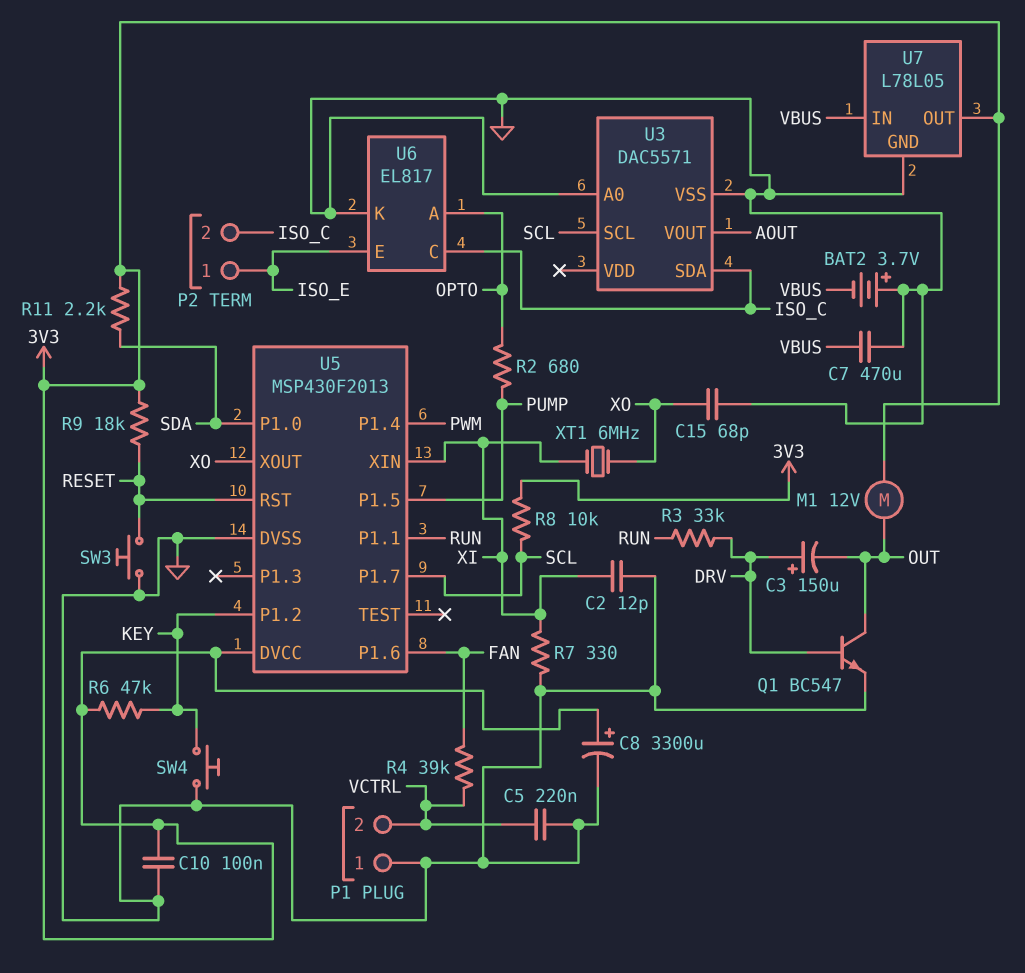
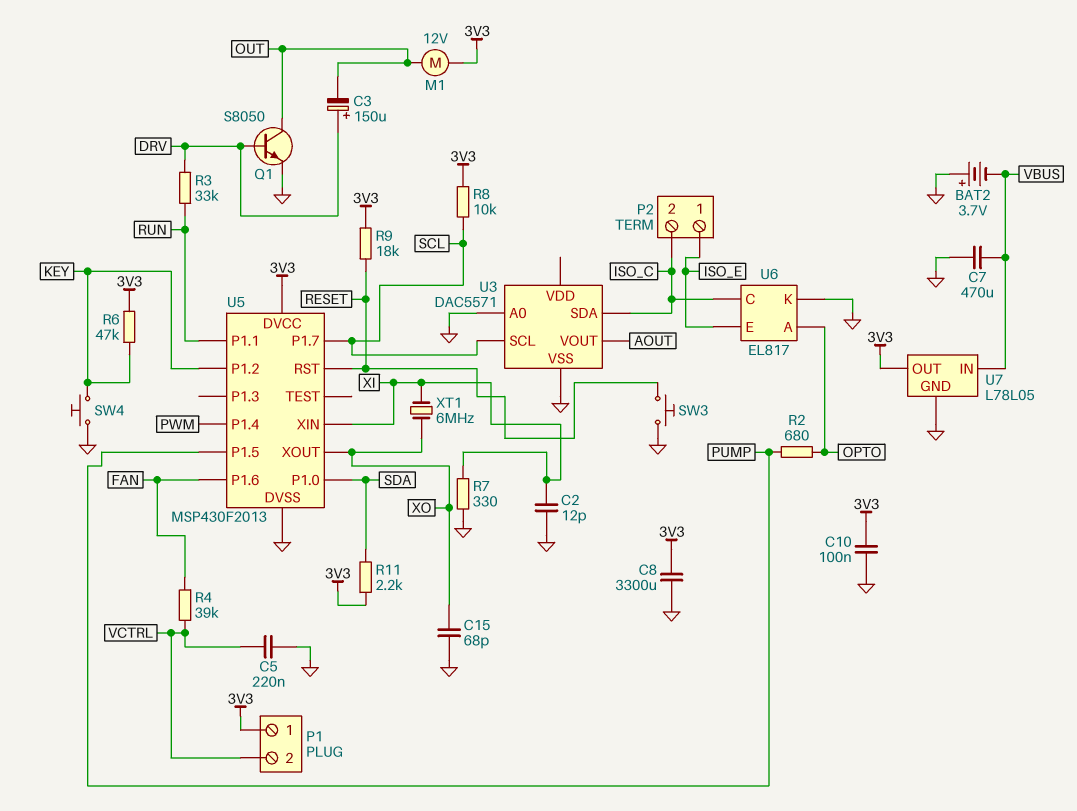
C8: 3300uF (plus 3V3, minus GND) -> 3300uF (3V3, GND)
P1 pin 1: GND -> 3V3
Q1: NPN BC547 (B DRV, C OUT, E GND) -> NPN S8050 (B DRV, C OUT, E GND)

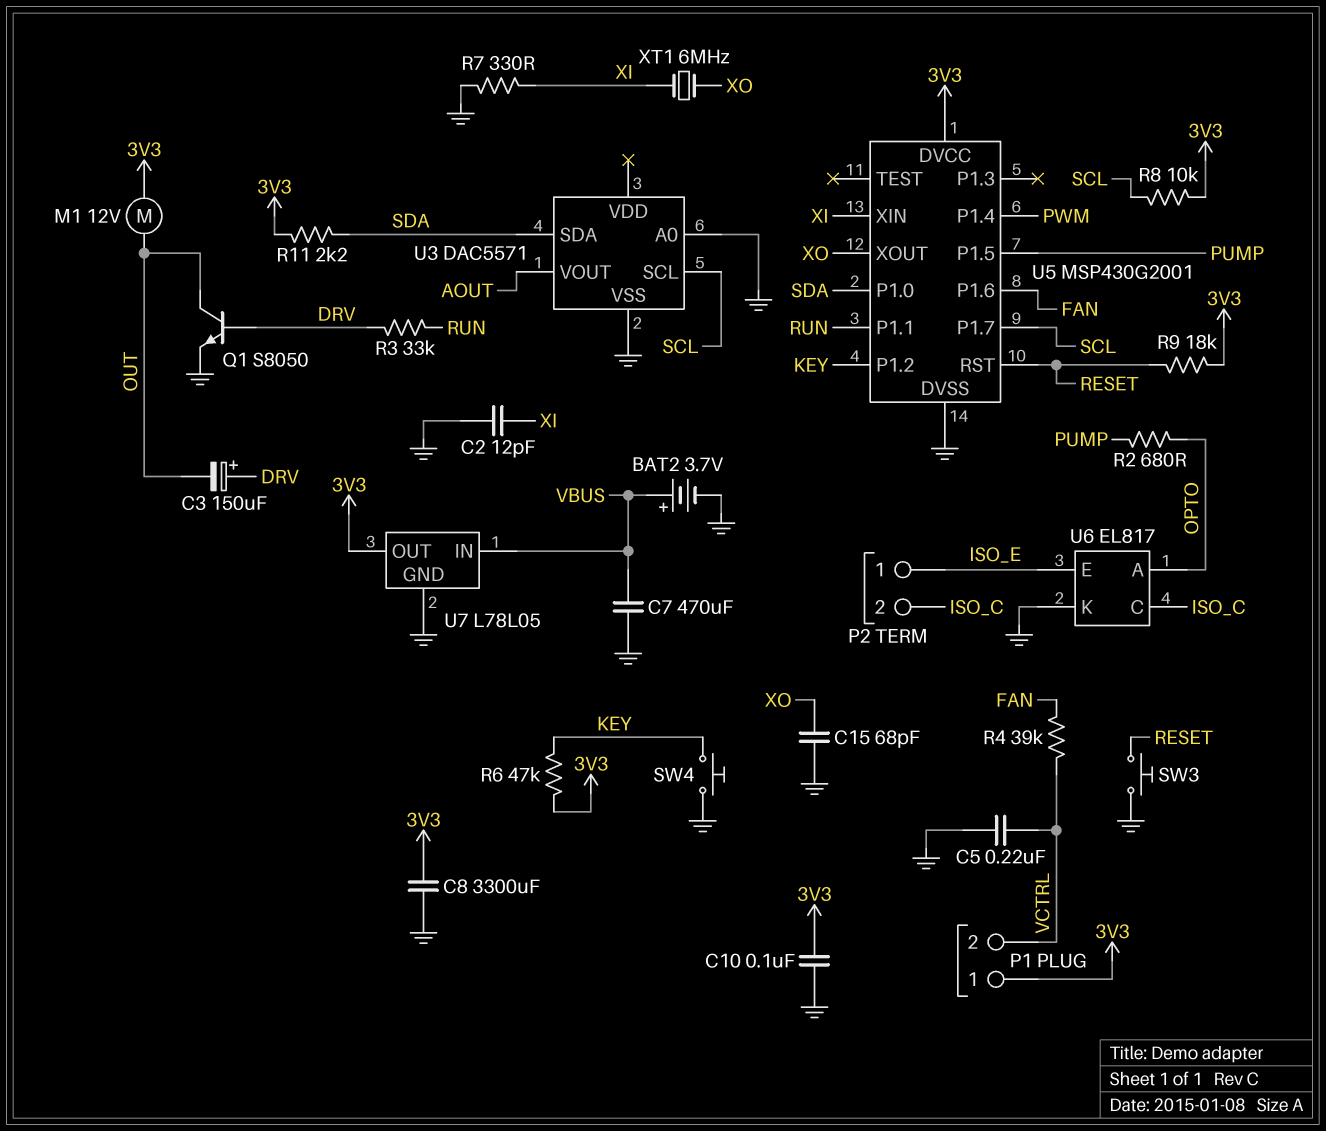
BAT2: 3.7V (plus GND, minus VBUS) -> 3.7V (plus VBUS, minus GND)
U3 pin SDA: ISO_C -> SDA
U5: MSP430F2013 -> MSP430G2001

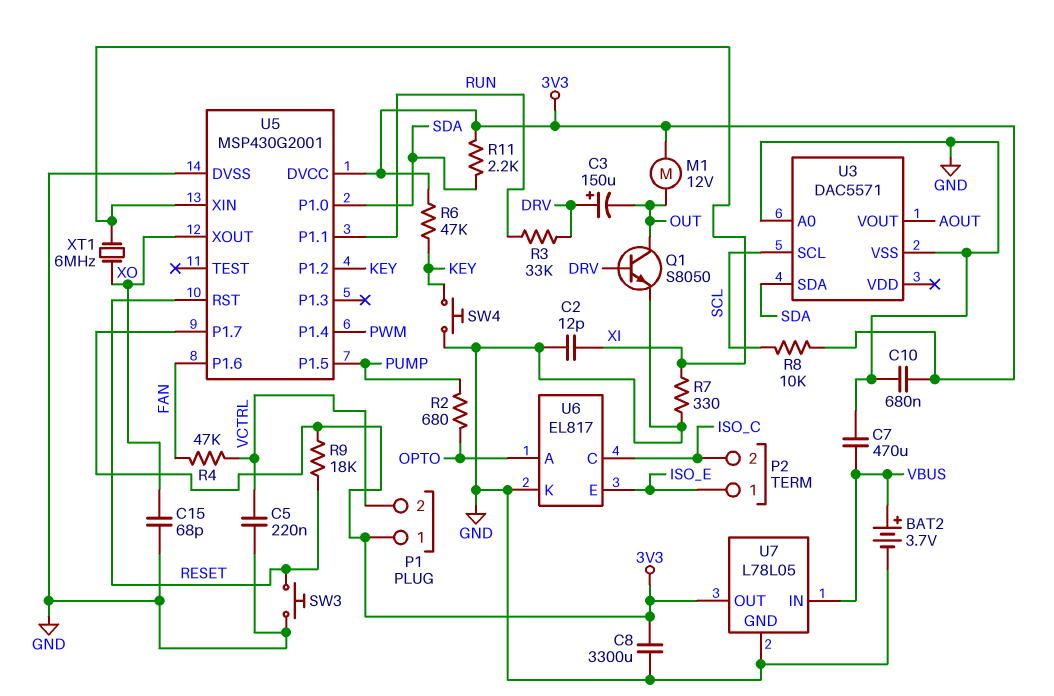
C10: 100nF (3V3, GND) -> 680nF (3V3, GND)
R4: 39k (FAN, VCTRL) -> 47k (FAN, VCTRL)
U5 pin P1.7: SCL -> 3V3

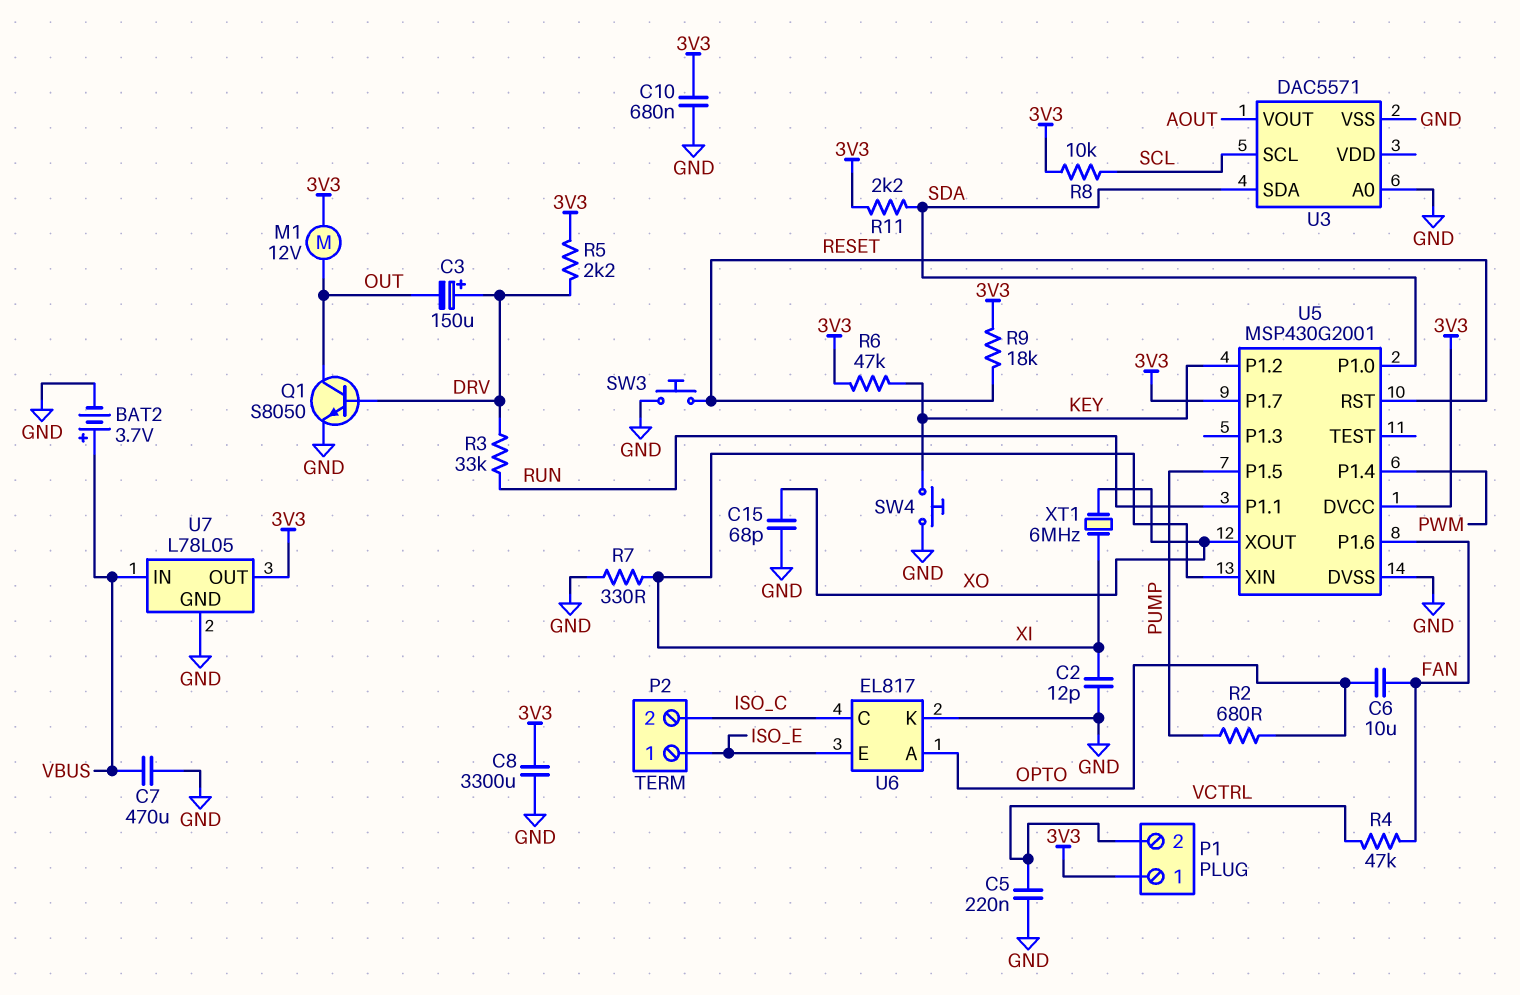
C6: none -> 10uF (FAN, OPTO)
R5: none -> 2.2k (3V3, DRV)

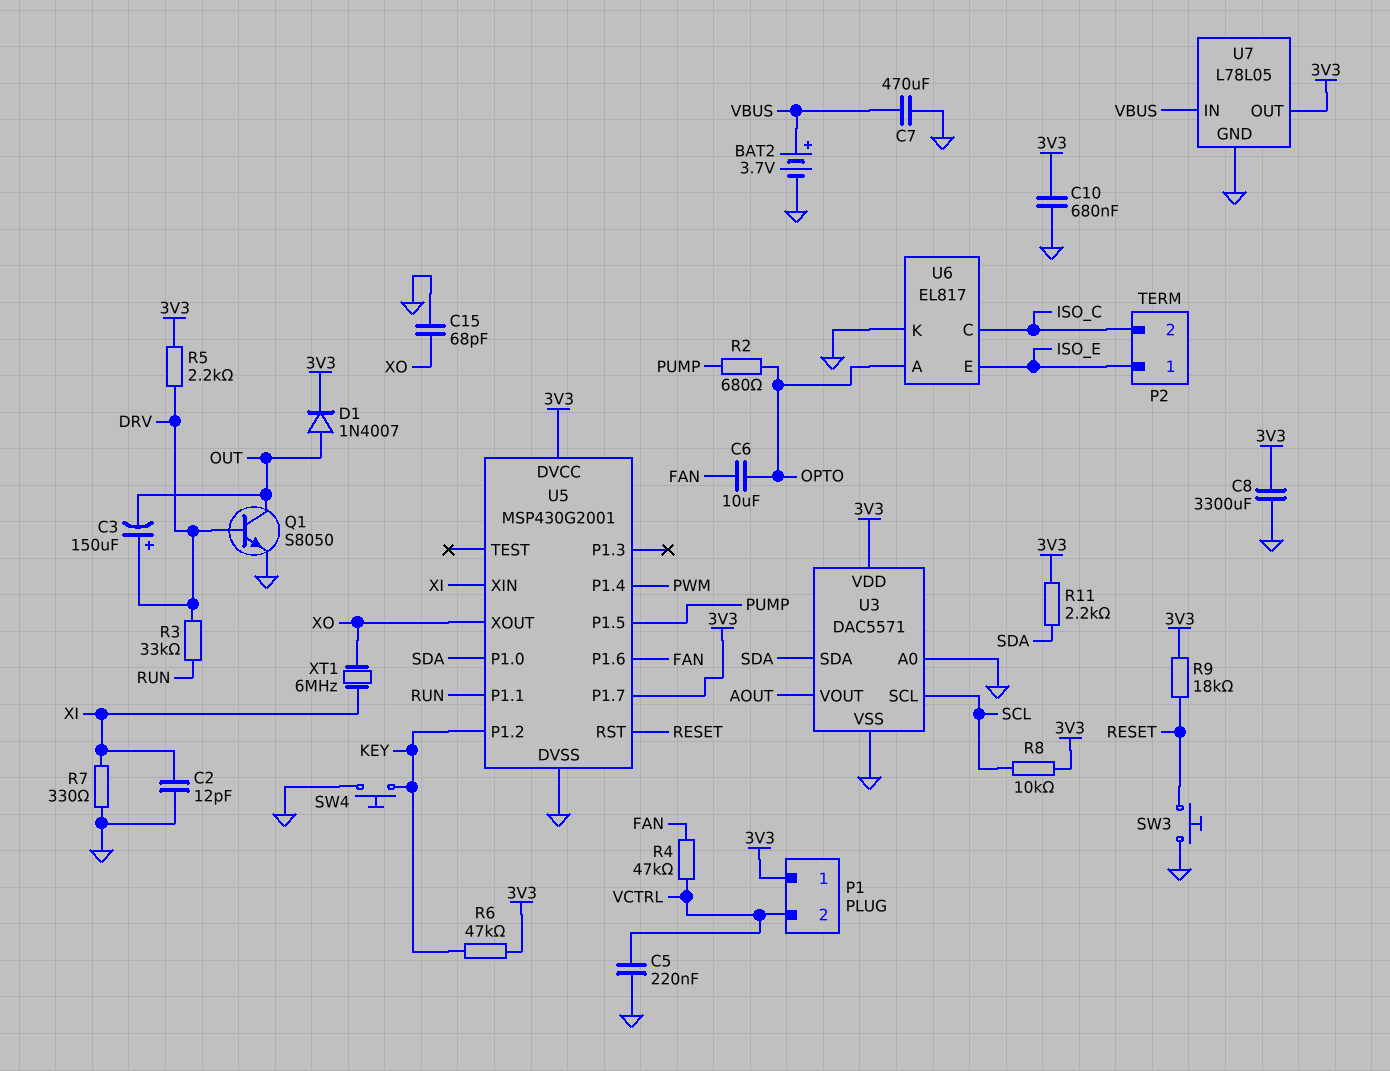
D1: none -> diode 1N4007 (A OUT, K 3V3)
M1: motor 12V (3V3, OUT) -> none
U3 pin VDD: none -> 3V3

